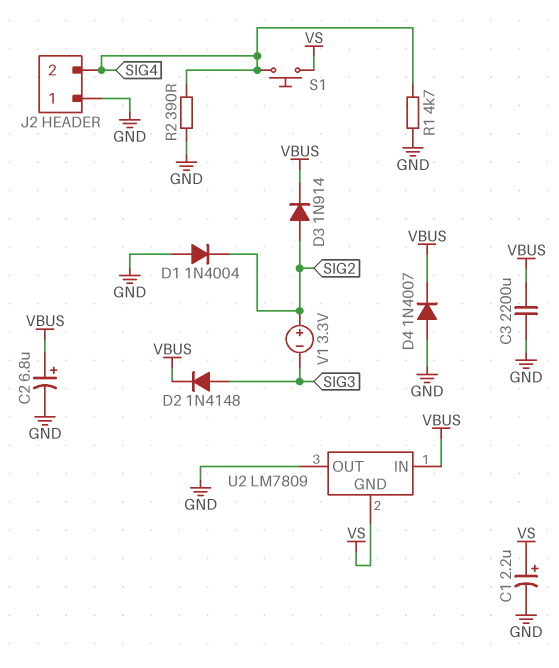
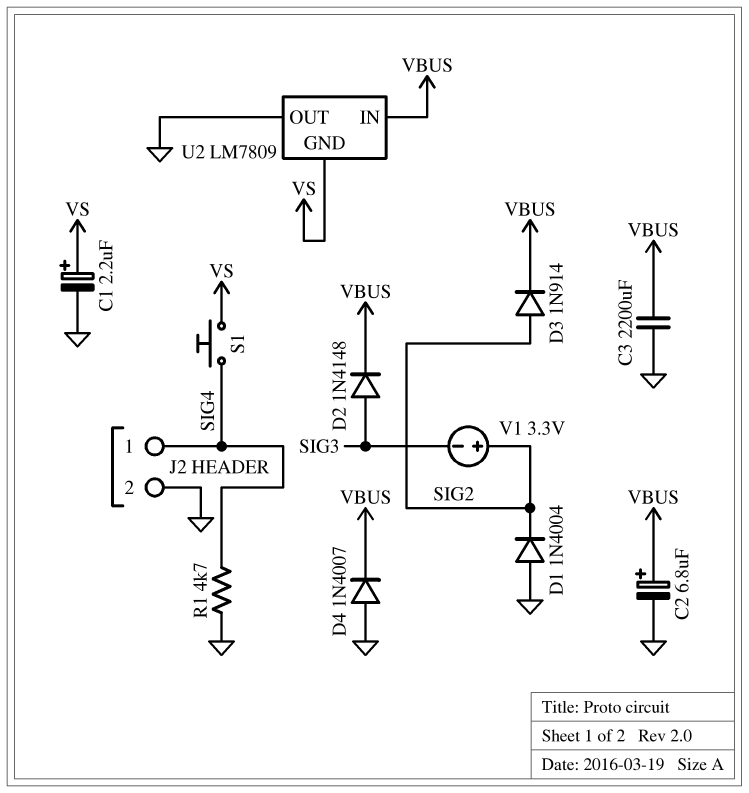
J2 pin 1: GND -> SIG4
J2 pin 2: SIG4 -> GND
R2: 390 (GND, SIG4) -> none

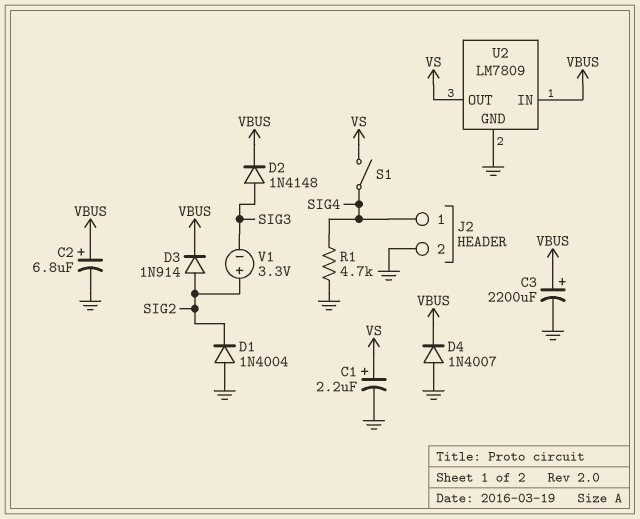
C3: 2200uF (GND, VBUS) -> 2200uF (plus VBUS, minus GND)
S1: button (SIG4, VS) -> switch (SIG4, VS)
U2 pin GND: VS -> GND
U2 pin OUT: GND -> VS

